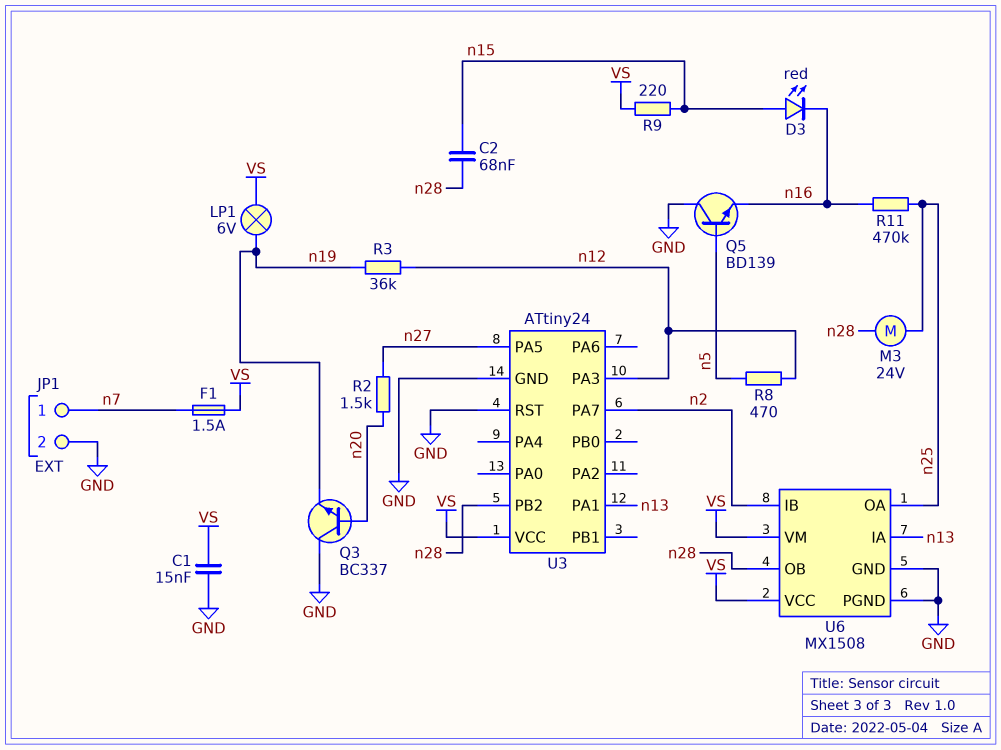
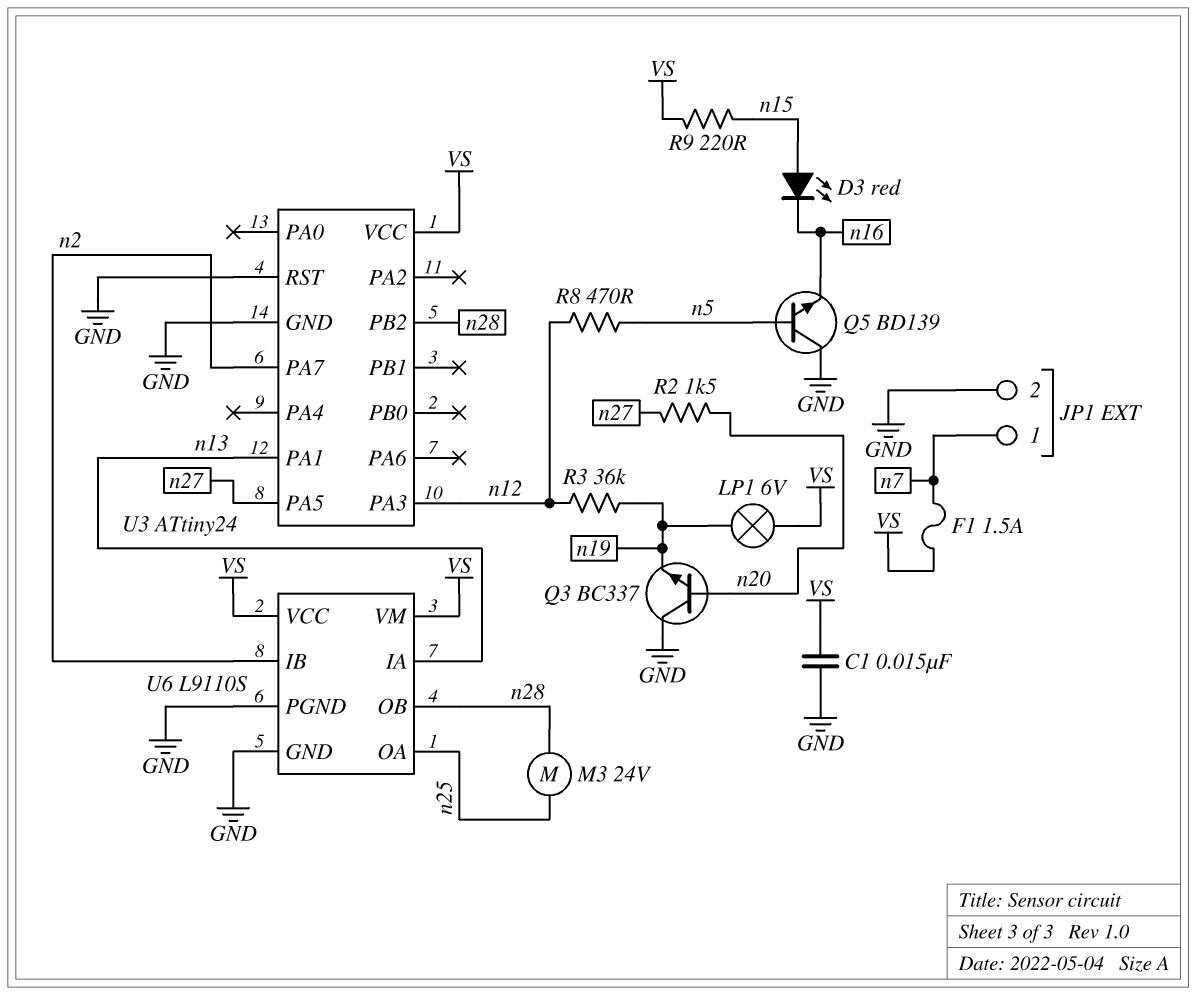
C2: 68nF (n15, n28) -> none
R11: 470k (n16, n25) -> none
U6: MX1508 -> L9110S

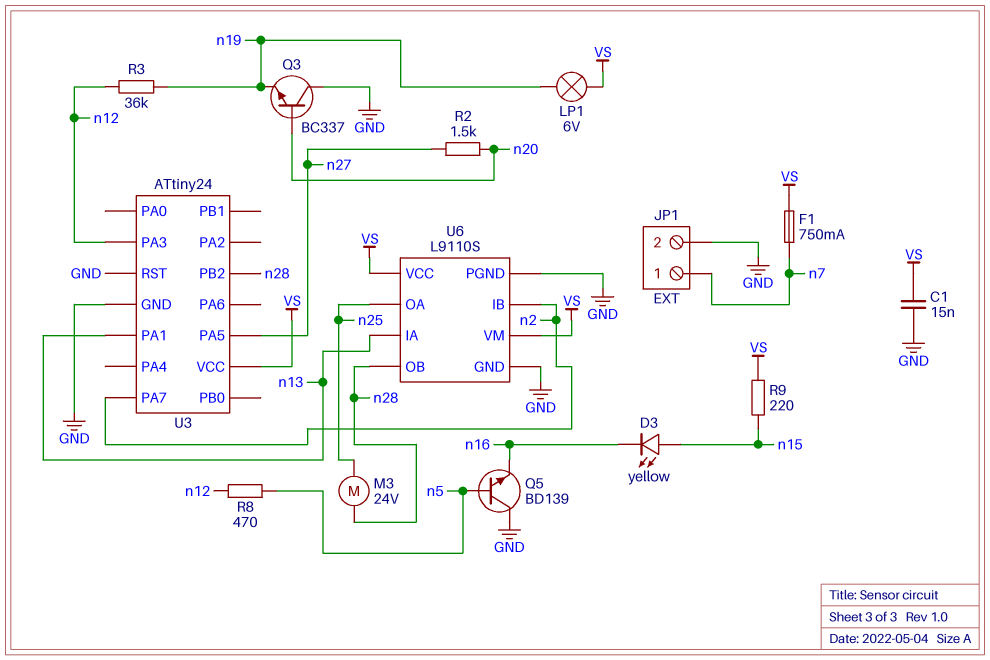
D3: LED red (A n15, K n16) -> LED yellow (A n15, K n16)
F1: 1.5A (VS, n7) -> 750mA (VS, n7)

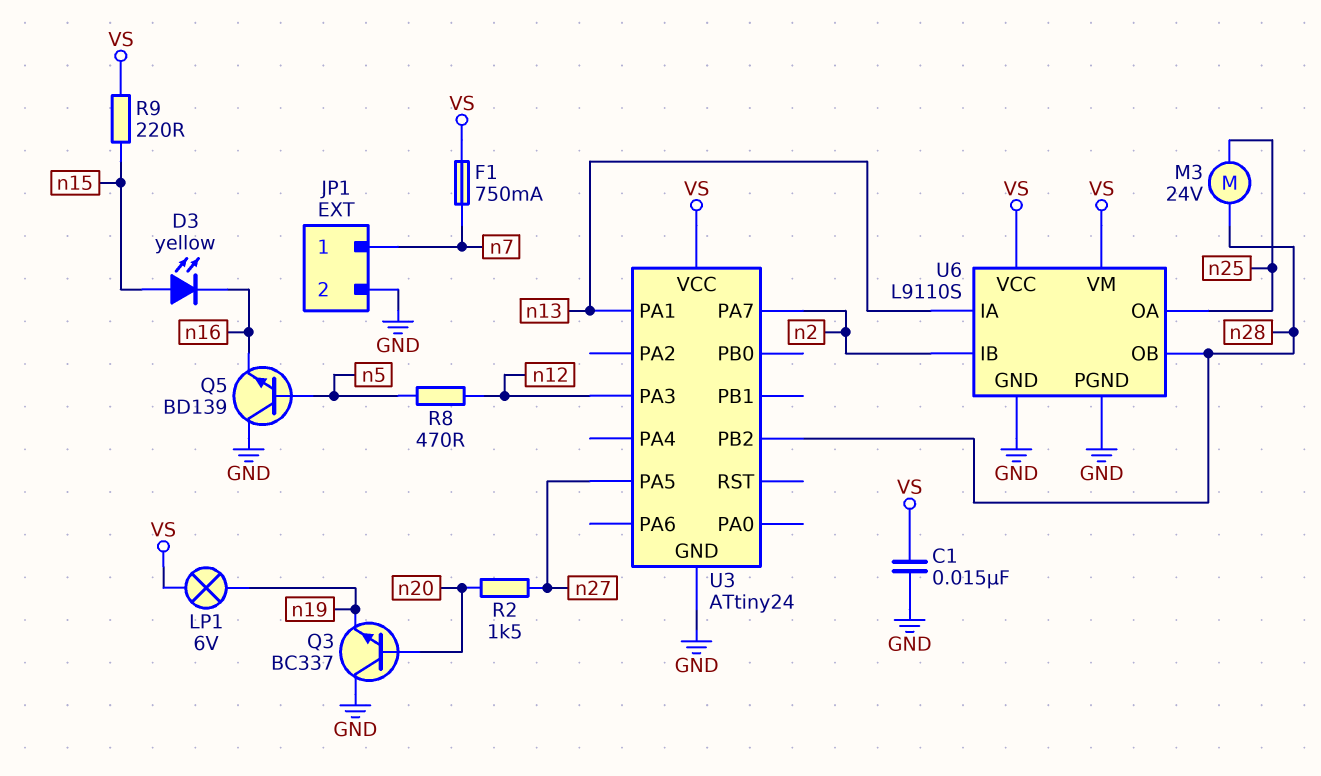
R3: 36k (n12, n19) -> none
U3 pin RST: GND -> none

